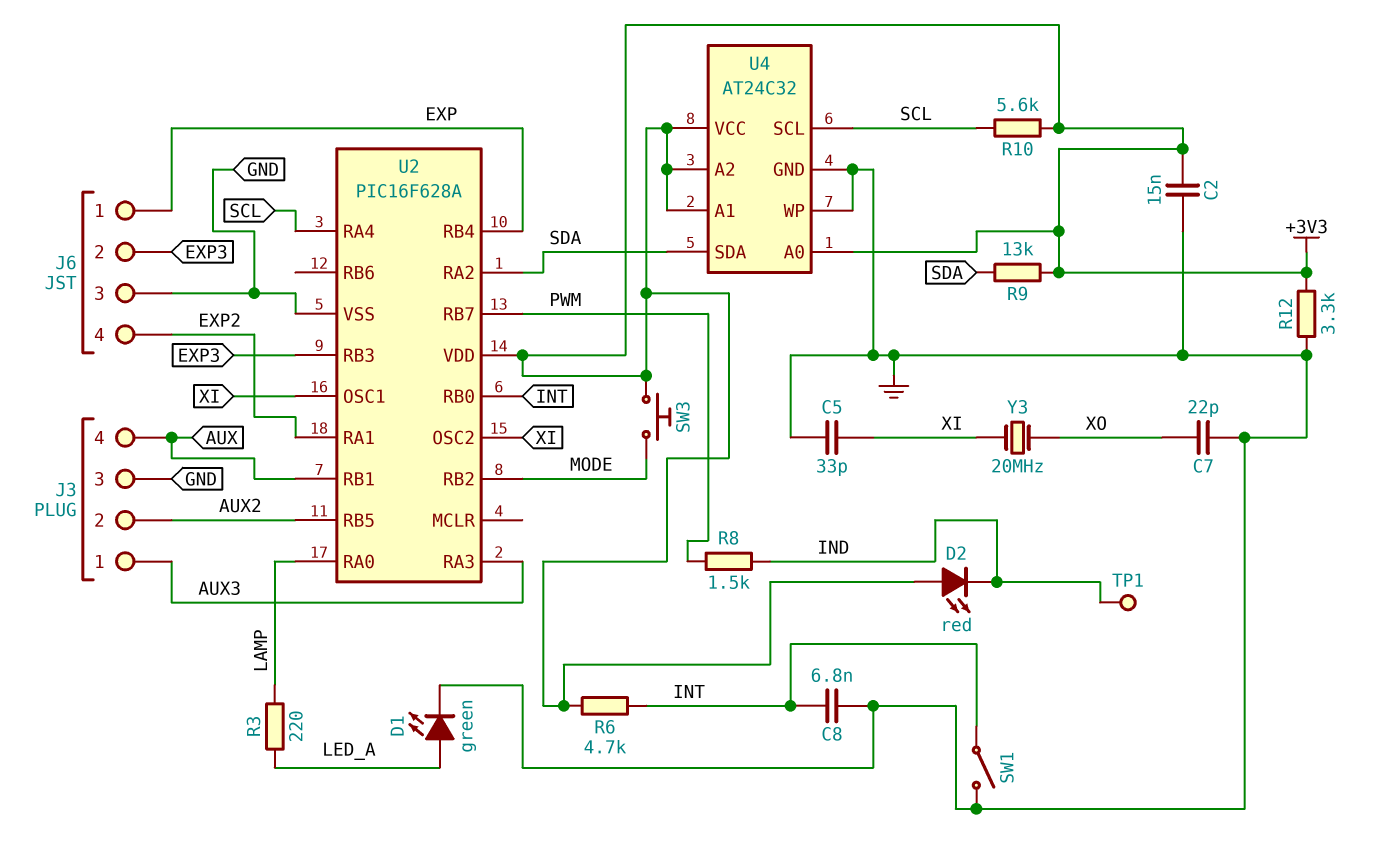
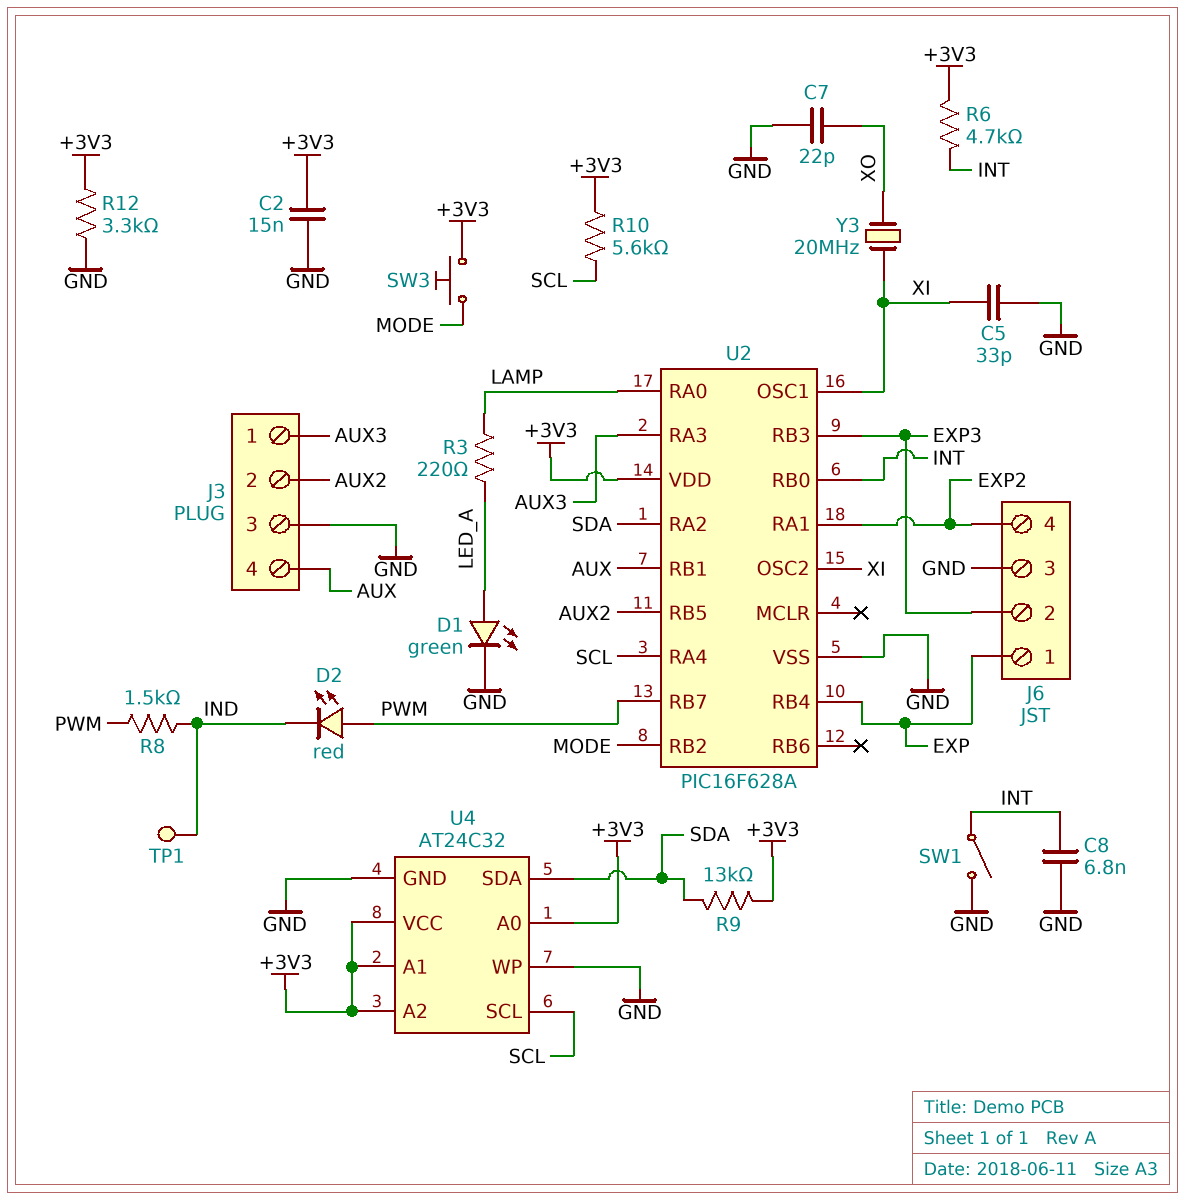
D2: LED red (A +3V3, K IND) -> LED red (A PWM, K IND)

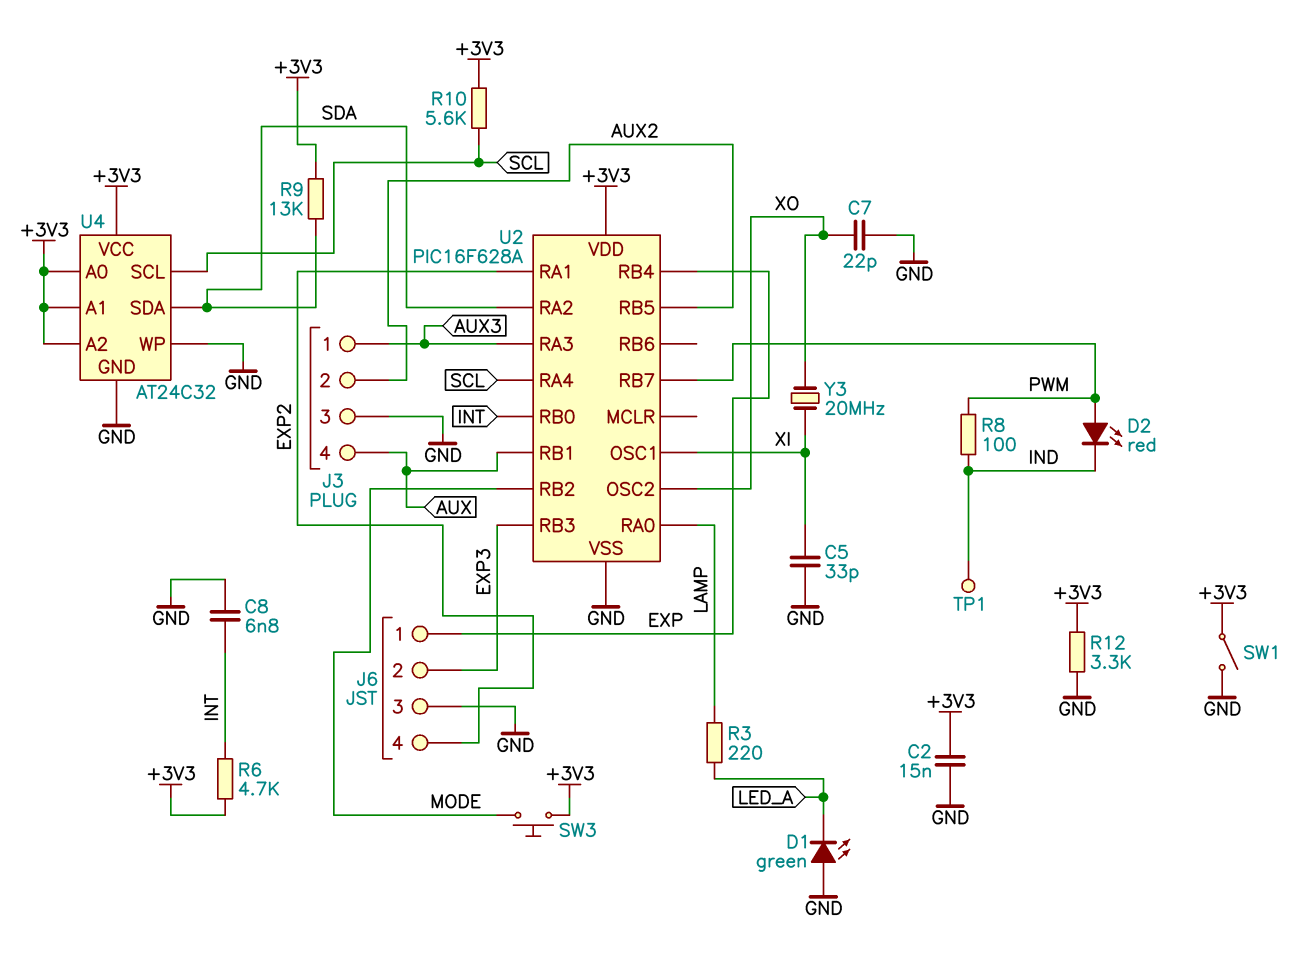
D1: LED green (A LED_A, K GND) -> LED green (A GND, K LED_A)
R8: 1.5k (IND, PWM) -> 100 (IND, PWM)
SW1: switch (GND, INT) -> switch (+3V3, GND)
U2 pin OSC2: XI -> XO

